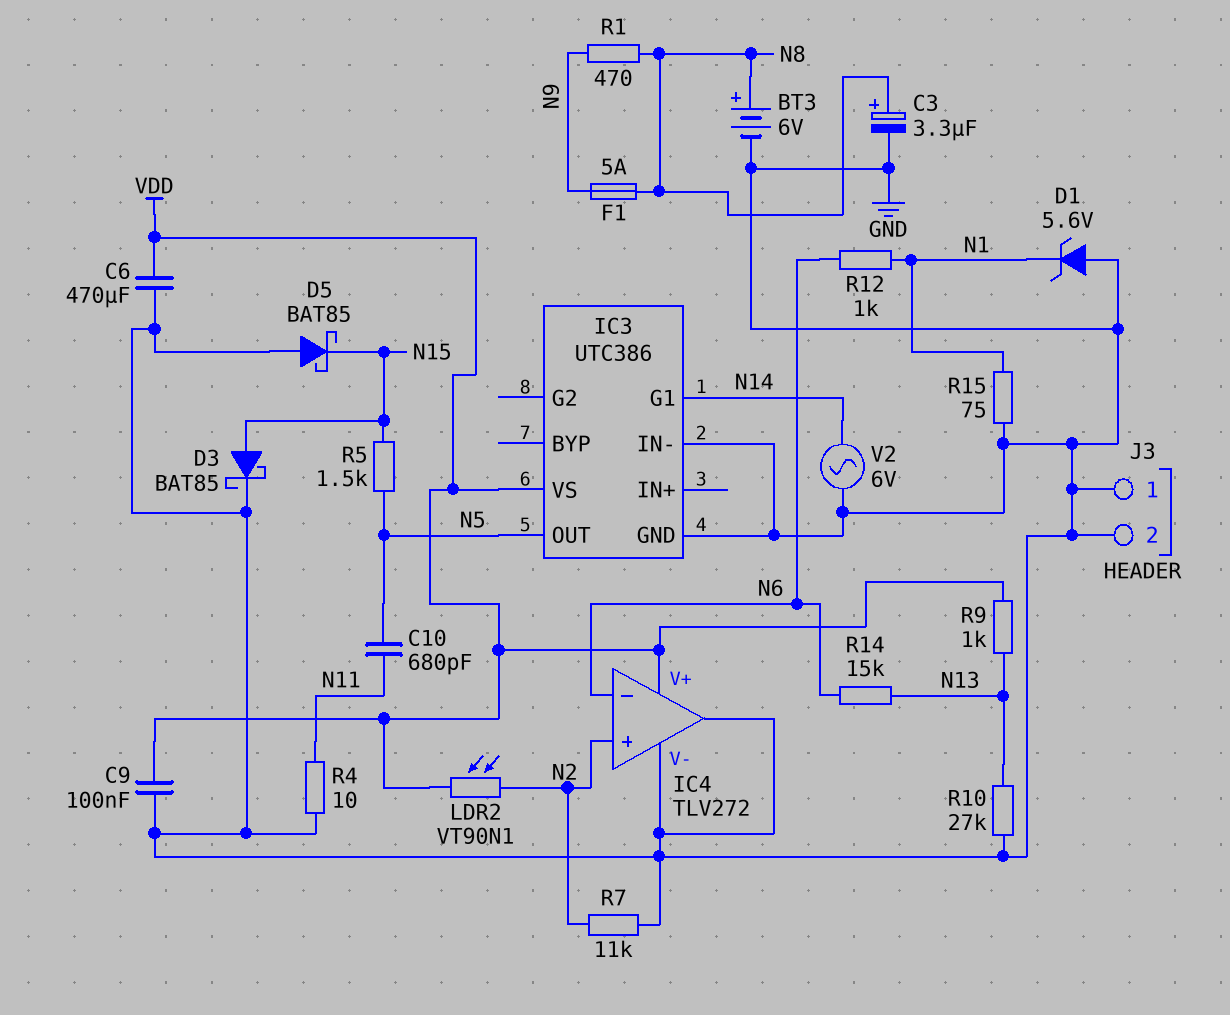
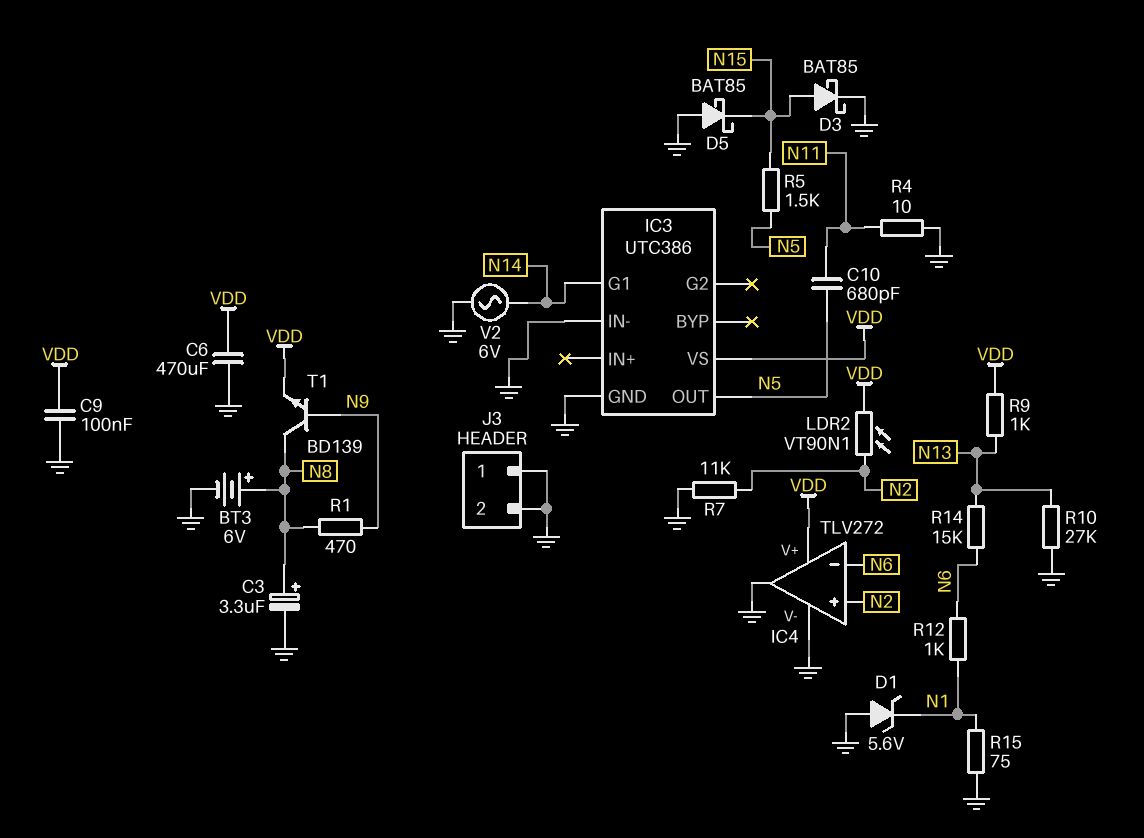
F1: 5A (N8, N9) -> none
T1: none -> NPN BD139 (B N9, C N8, E VDD)

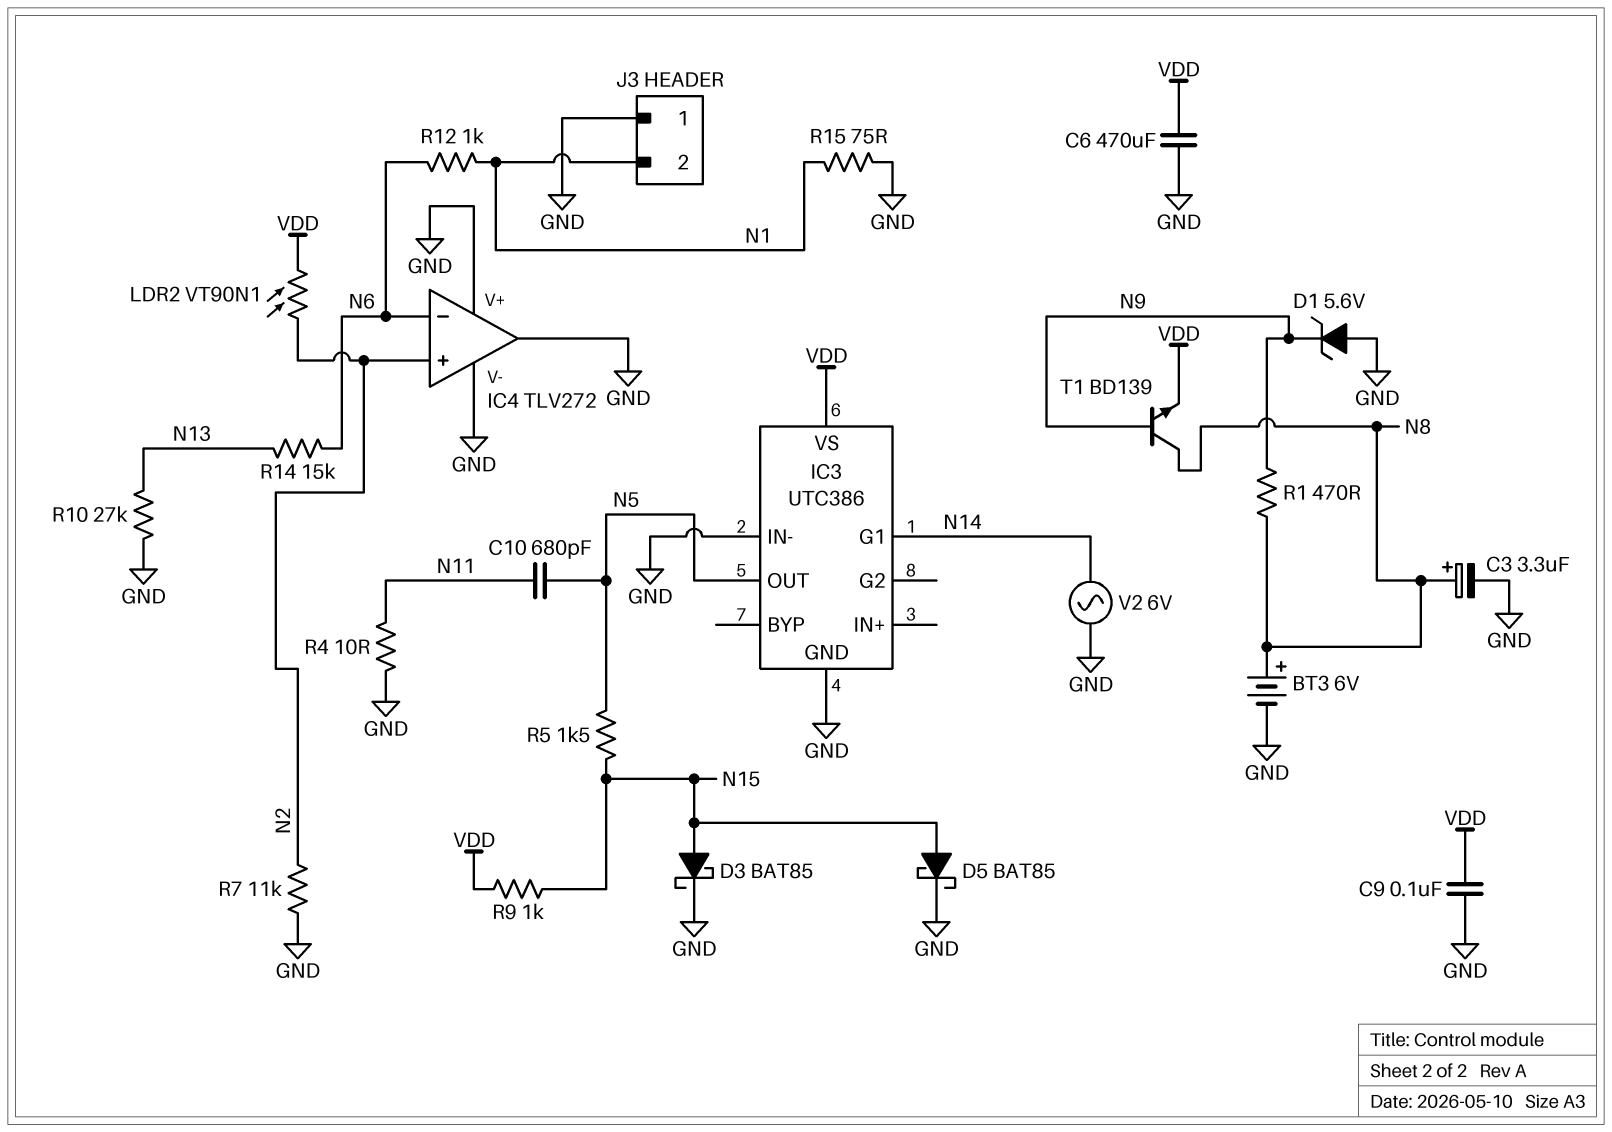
D1: zener 5.6V (A GND, K N1) -> zener 5.6V (A GND, K N9)
D5: schottky BAT85 (A GND, K N15) -> schottky BAT85 (A N15, K GND)
IC4 pin V+: VDD -> GND
J3 pin 2: GND -> N1
R9: 1k (N13, VDD) -> 1k (N15, VDD)

